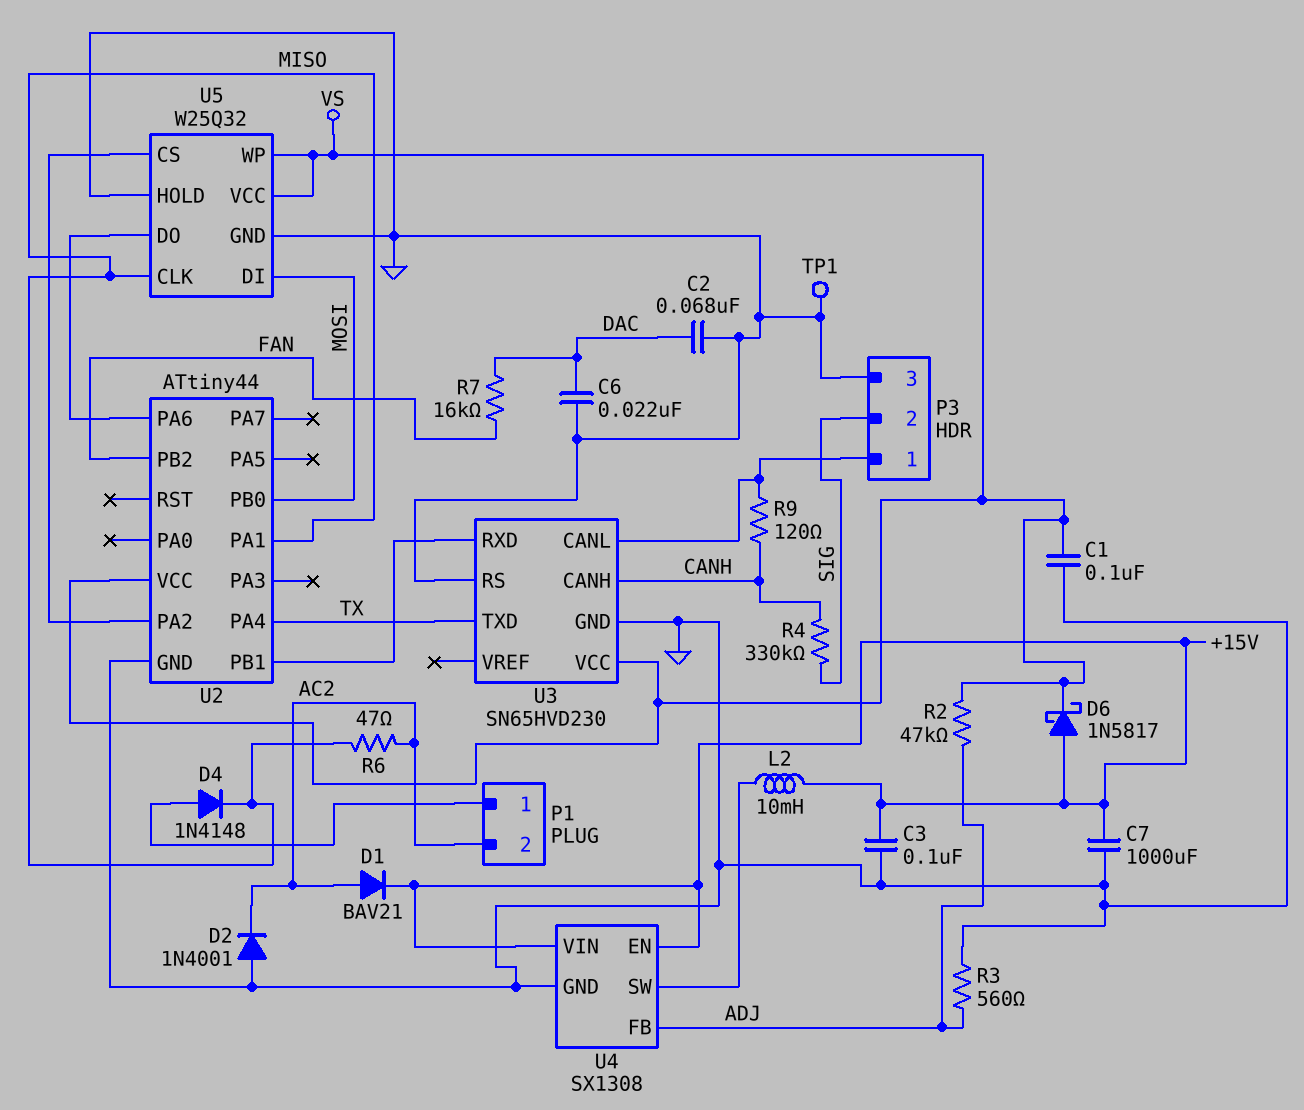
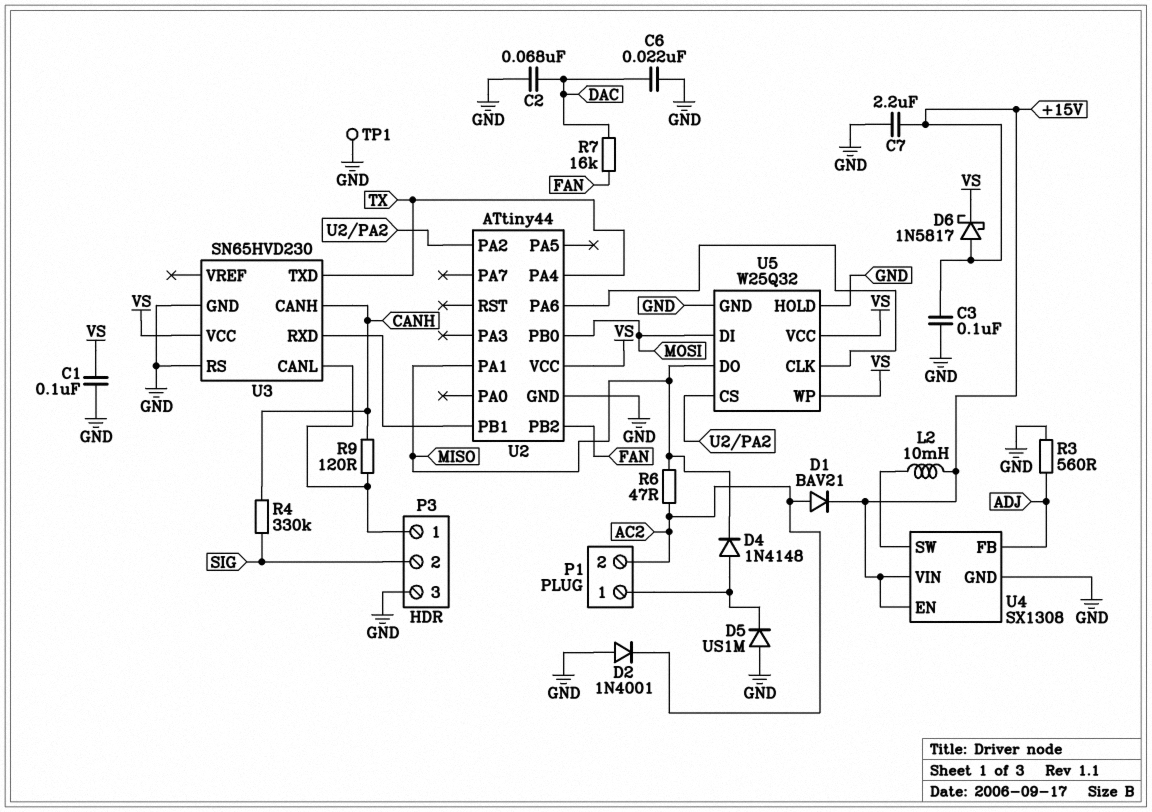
C7: 1000uF (+15V, GND) -> 2.2uF (+15V, GND)
D5: none -> diode US1M (A GND, K P1/1)
R2: 47k (ADJ, VS) -> none
U5 pin CLK: MISO -> U2/PA6
U5 pin DO: U2/PA6 -> MISO

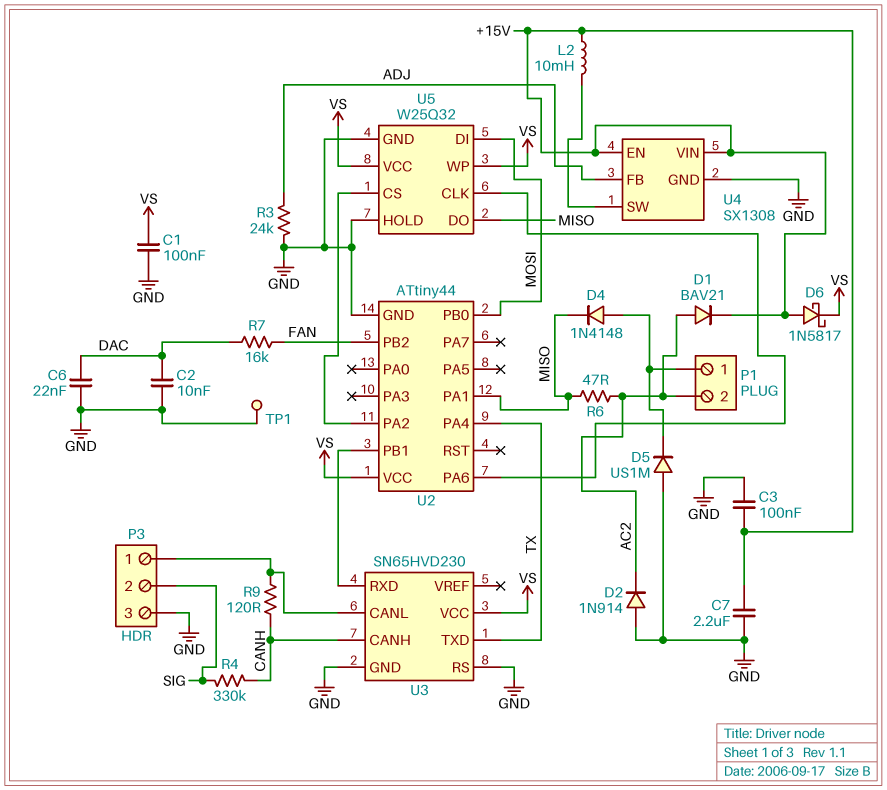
C2: 68nF (DAC, GND) -> 10nF (DAC, GND)
D2: diode 1N4001 (A GND, K AC2) -> diode 1N914 (A GND, K AC2)
R3: 560 (ADJ, GND) -> 24k (ADJ, GND)

